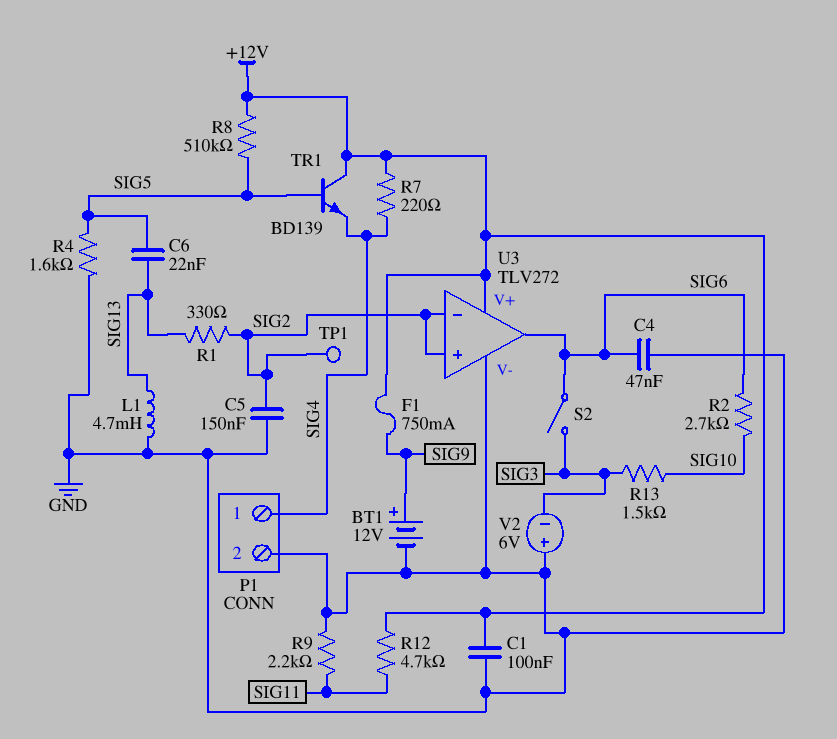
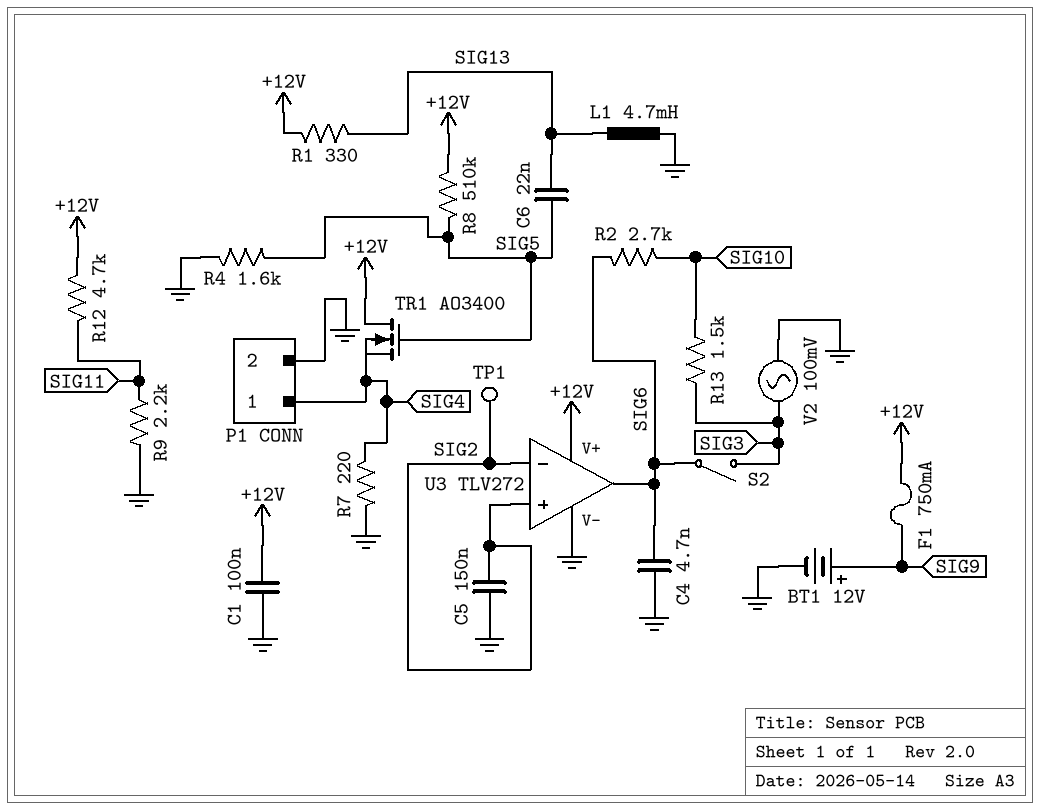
C4: 47nF (GND, SIG6) -> 4.7nF (GND, SIG6)
R1: 330 (SIG2, SIG13) -> 330 (+12V, SIG13)
R7: 220 (+12V, SIG4) -> 220 (GND, SIG4)
TR1: NPN BD139 (B SIG5, C +12V, E SIG4) -> NMOS AO3400 (G SIG5, D +12V, S SIG4)
V2: 6V (plus GND, minus SIG3) -> AC 100mV (GND, SIG3)

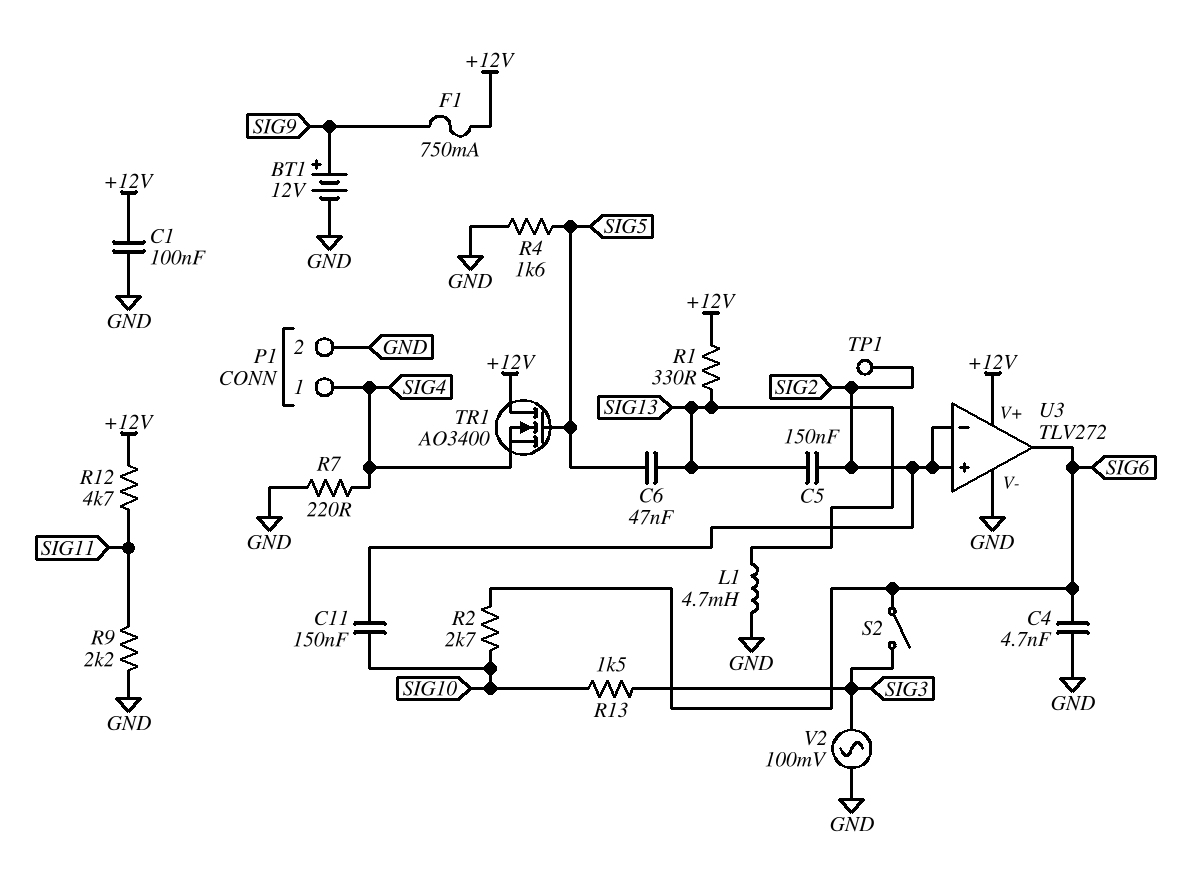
C5: 150nF (GND, SIG2) -> 150nF (SIG2, SIG13)
C6: 22nF (SIG5, SIG13) -> 47nF (SIG5, SIG13)
C11: none -> 150nF (SIG2, SIG10)
R8: 510k (+12V, SIG5) -> none

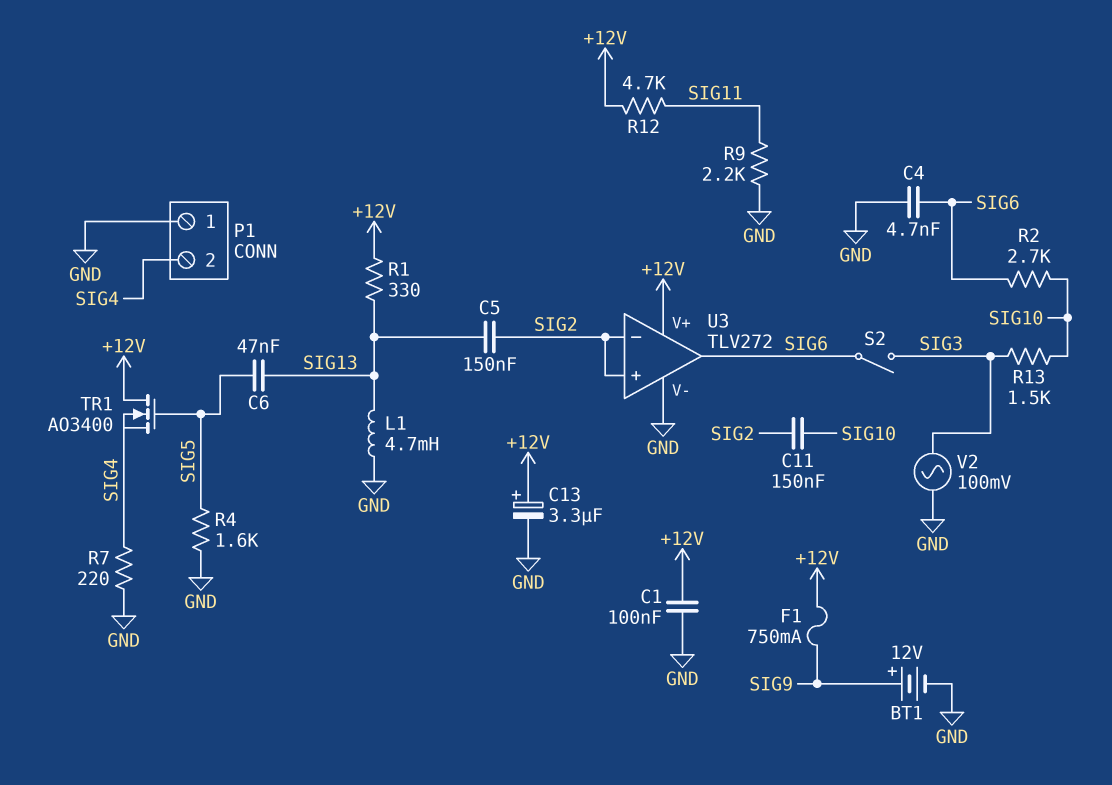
C13: none -> 3.3uF (plus +12V, minus GND)
P1 pin 1: SIG4 -> GND
P1 pin 2: GND -> SIG4
TP1: test point (SIG2) -> none

